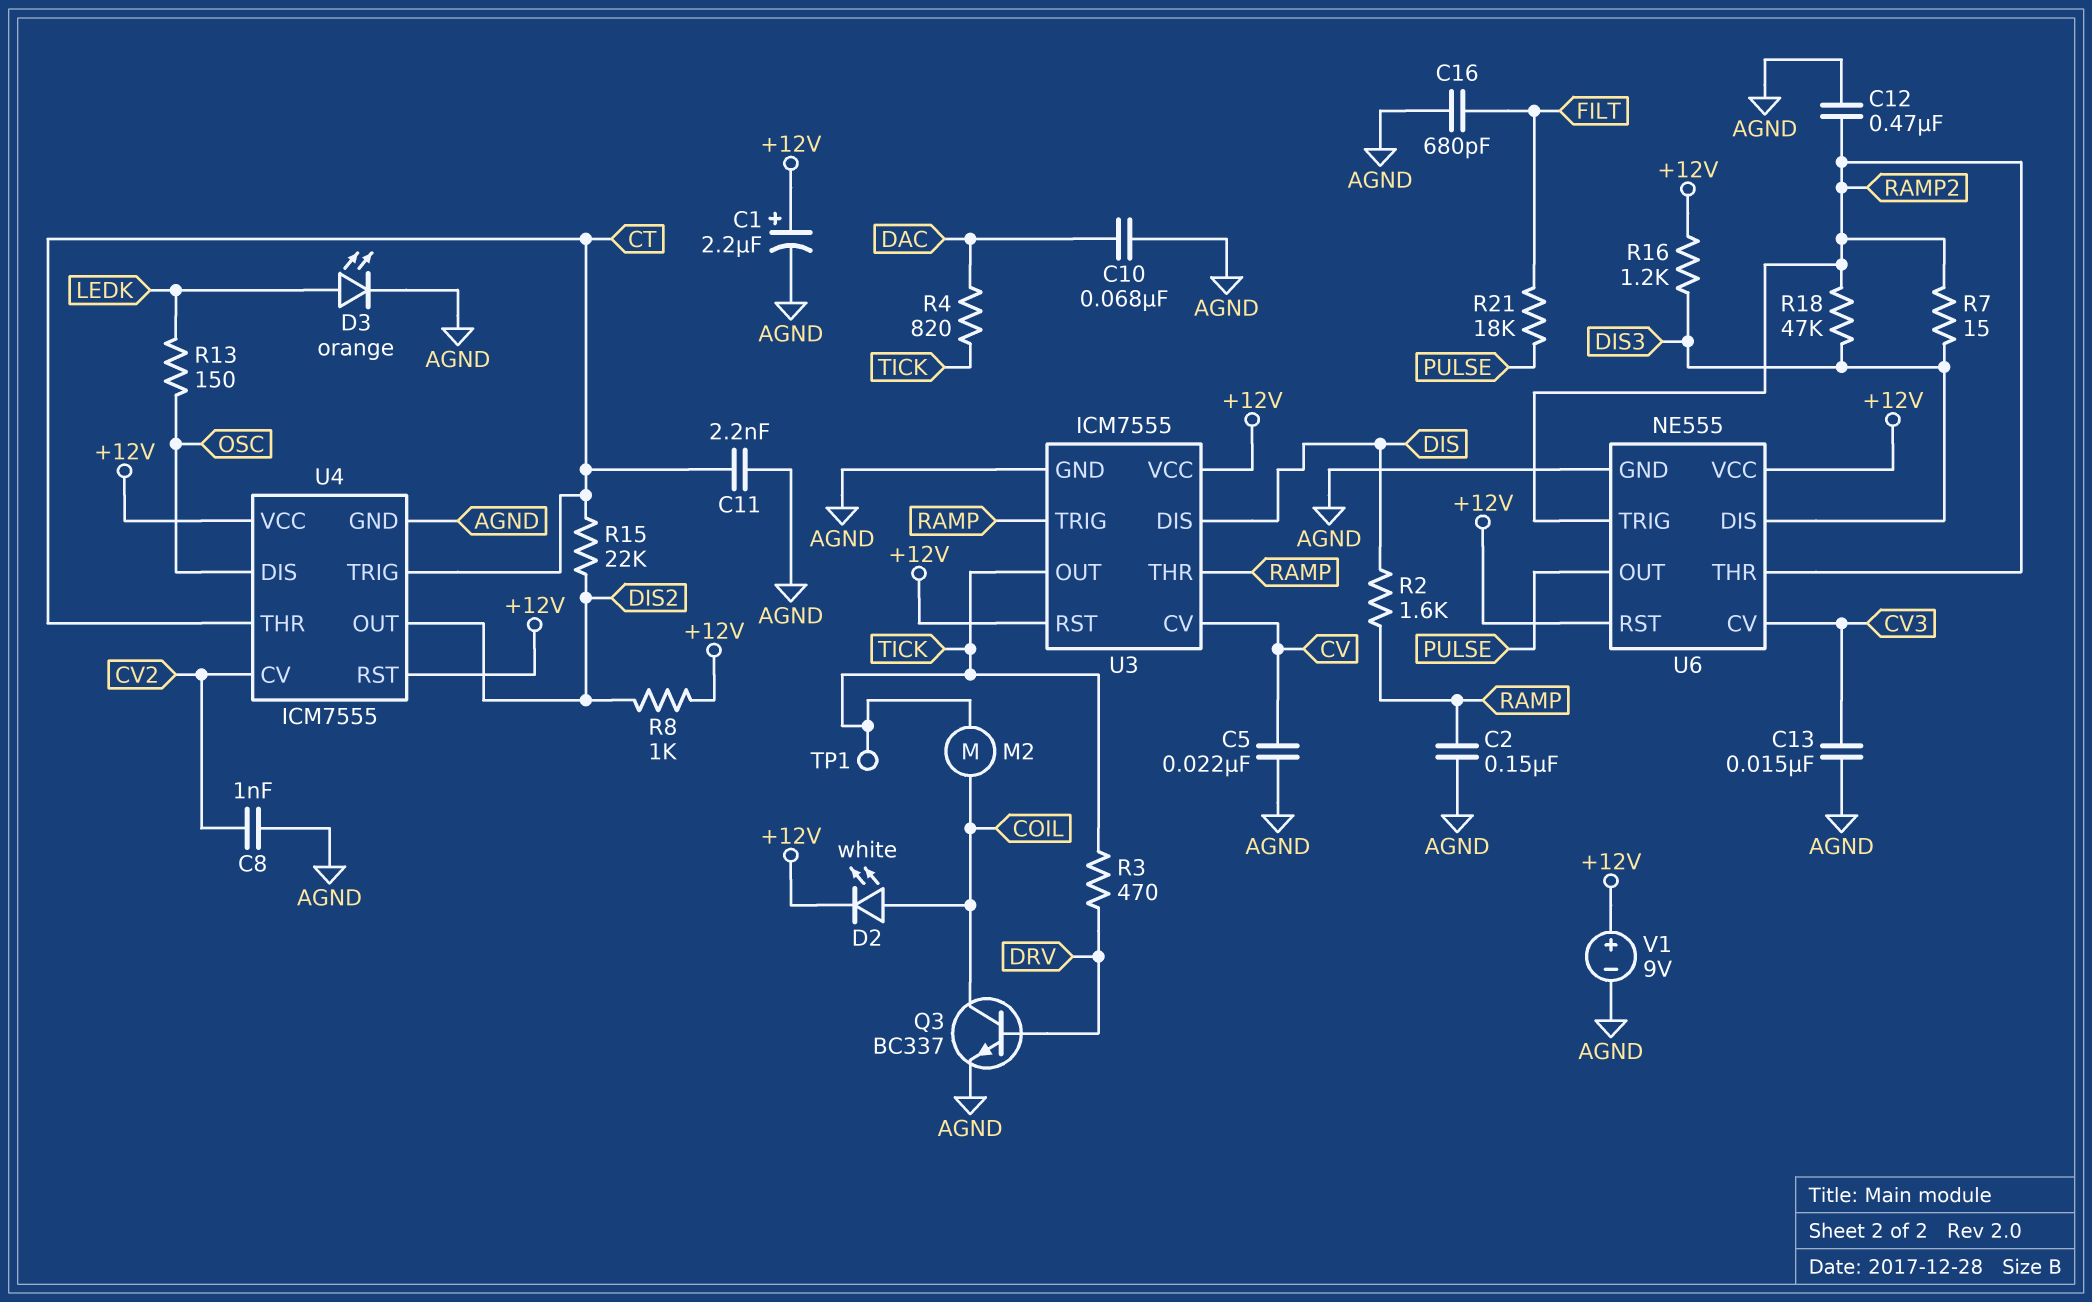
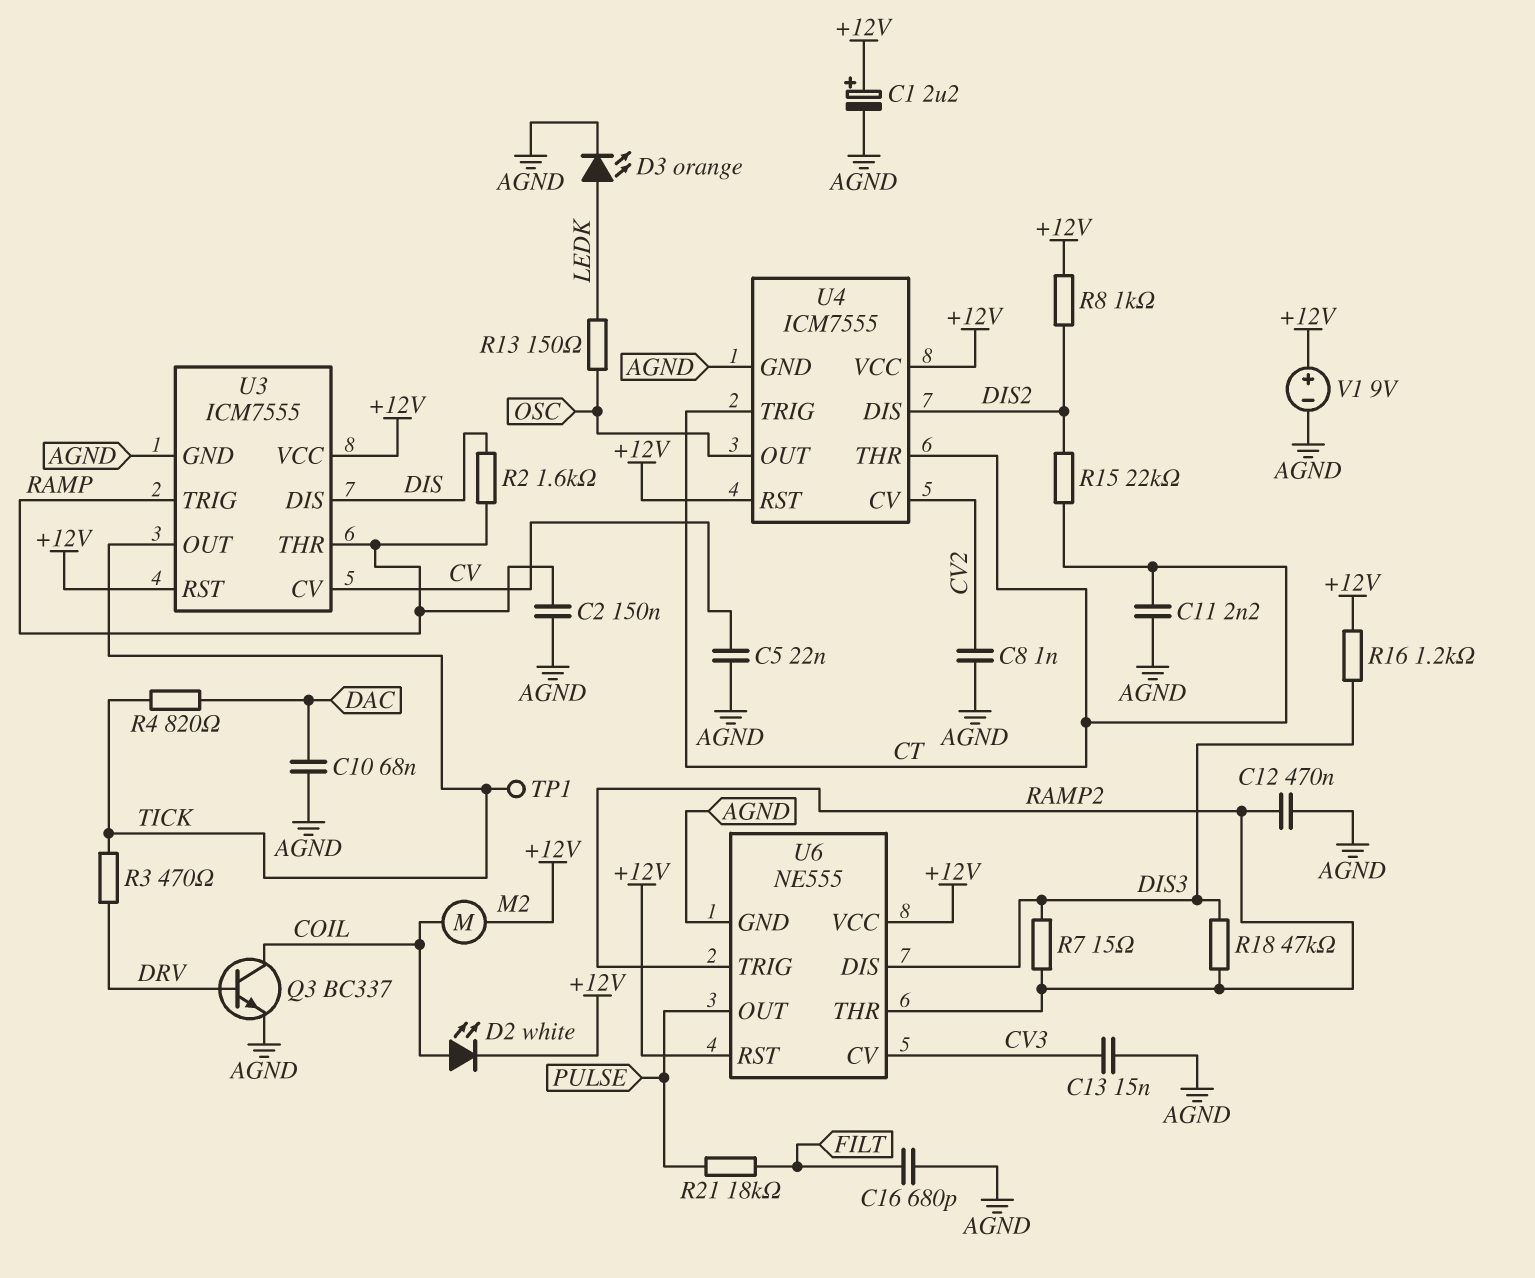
M2: motor (COIL, TICK) -> motor (+12V, COIL)
U4 pin DIS: OSC -> DIS2
U4 pin OUT: DIS2 -> OSC

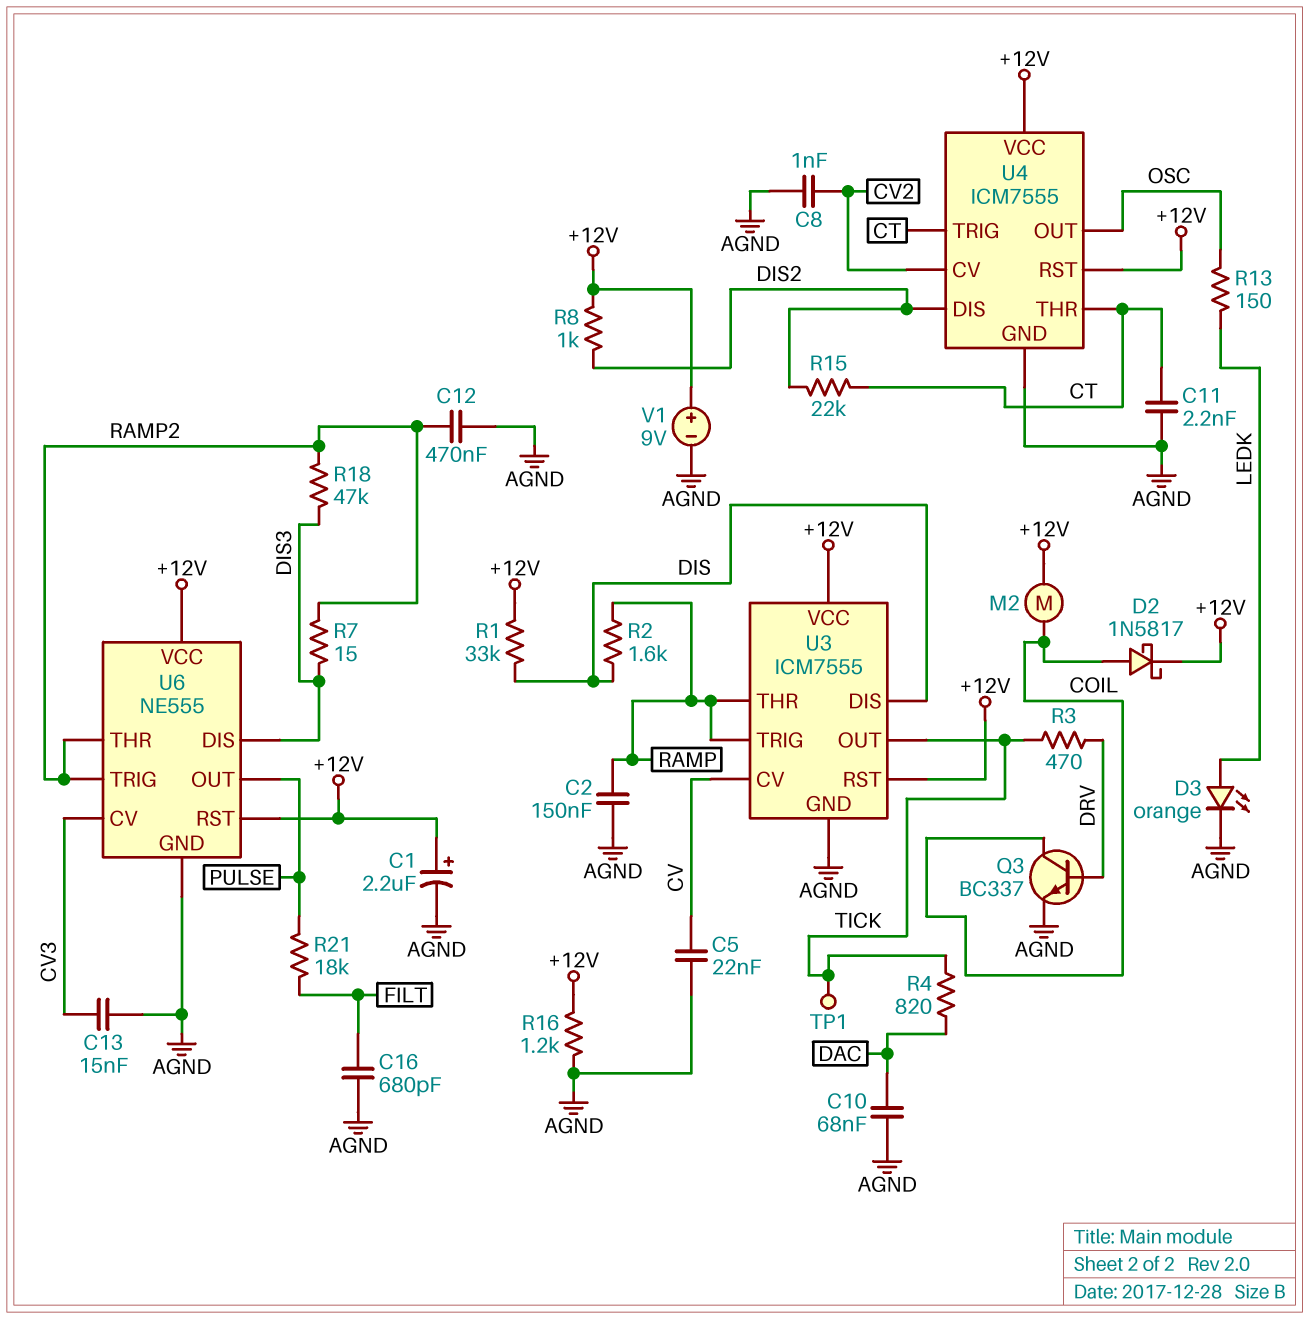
D2: LED white (A COIL, K +12V) -> schottky 1N5817 (A COIL, K +12V)
R1: none -> 33k (+12V, DIS)
R16: 1.2k (+12V, DIS3) -> 1.2k (+12V, AGND)

